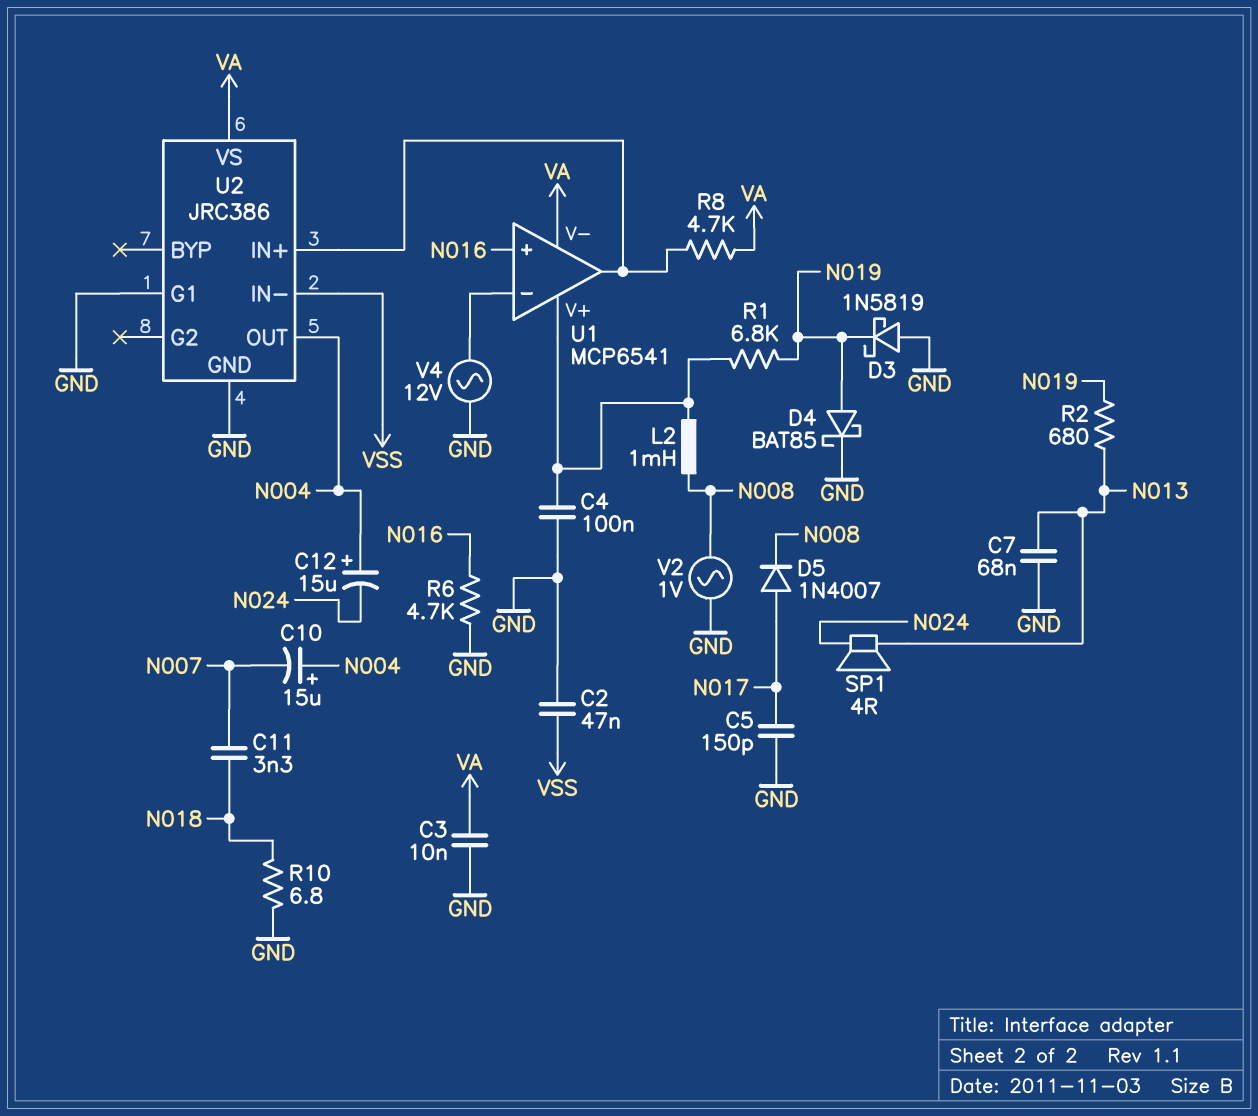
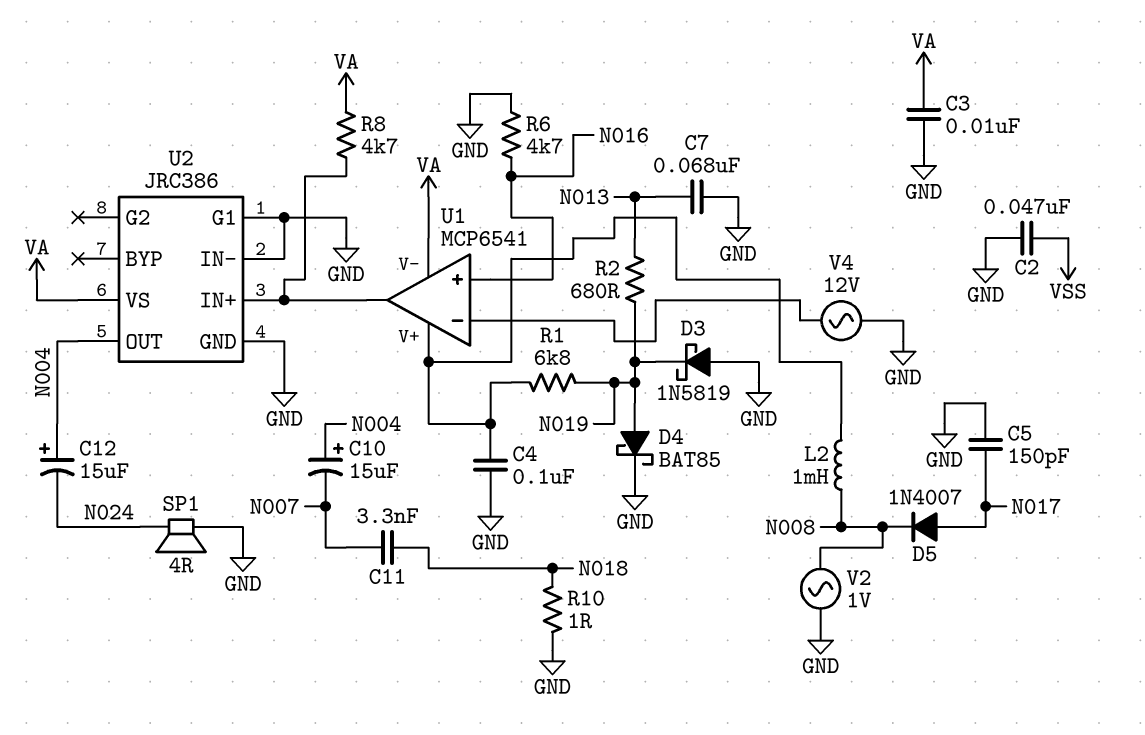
R10: 6.8 (GND, N018) -> 1 (GND, N018)
SP1: speaker 4R (N013, N024) -> speaker 4R (GND, N024)
U2 pin IN-: VSS -> GND

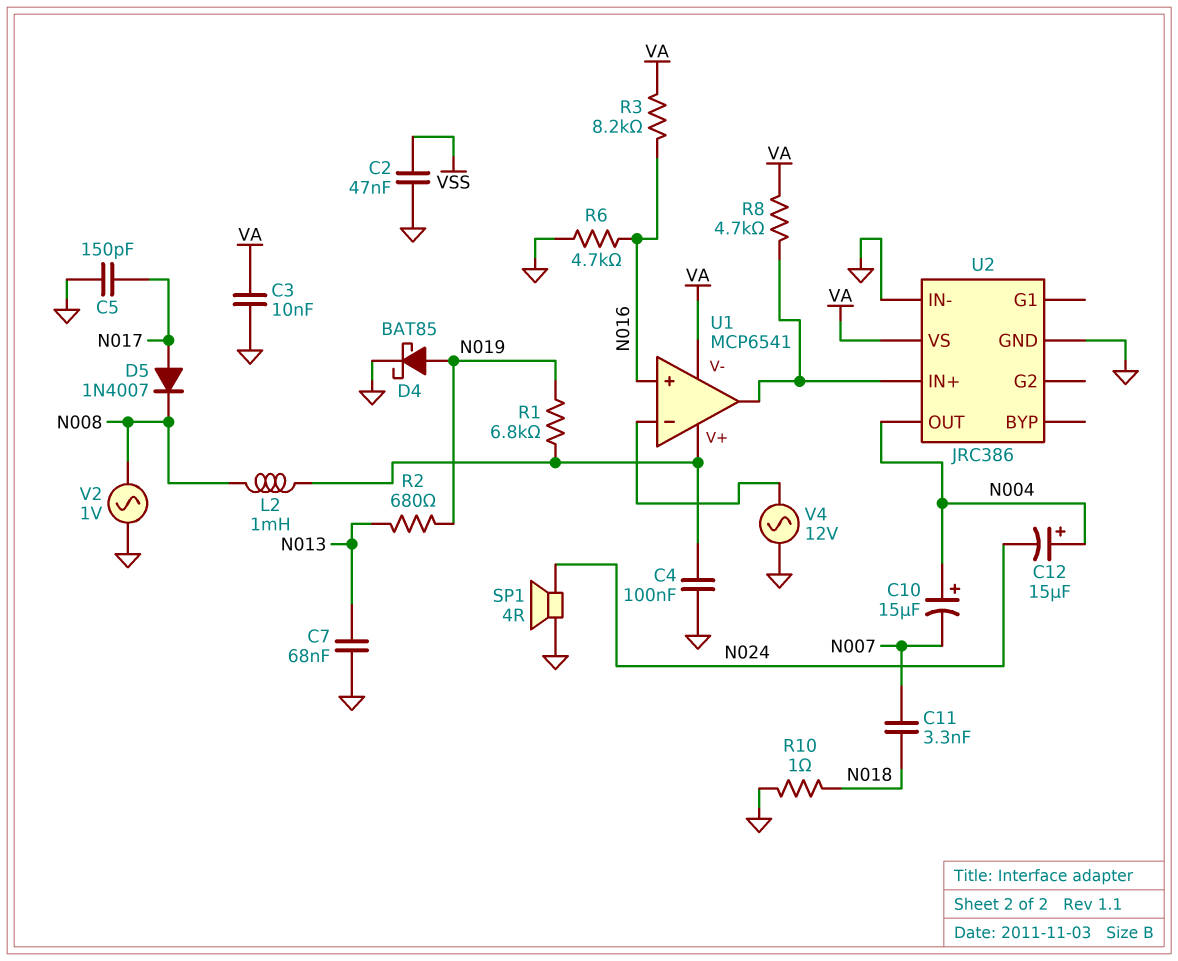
D3: schottky 1N5819 (A GND, K N019) -> none
R3: none -> 8.2k (N016, VA)
U2 pin G1: GND -> none

